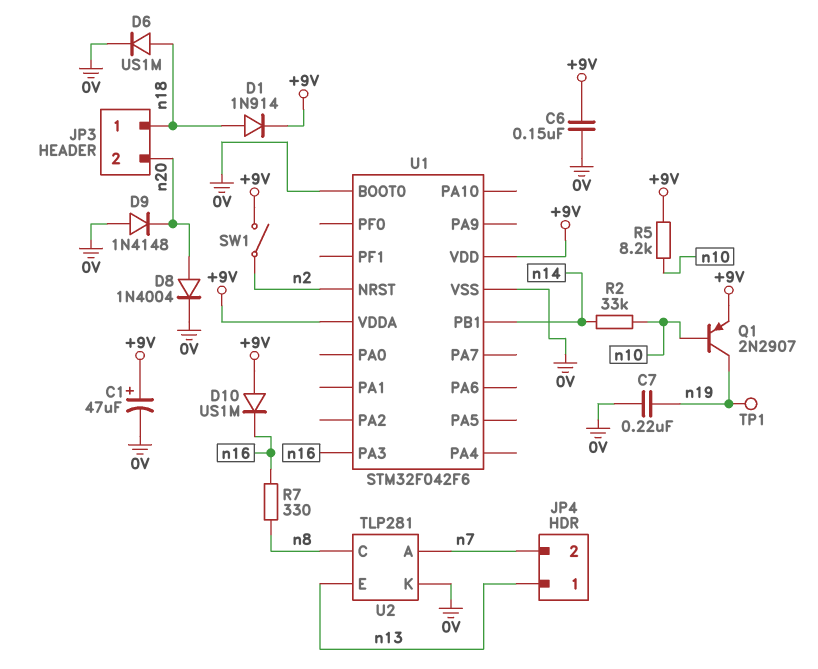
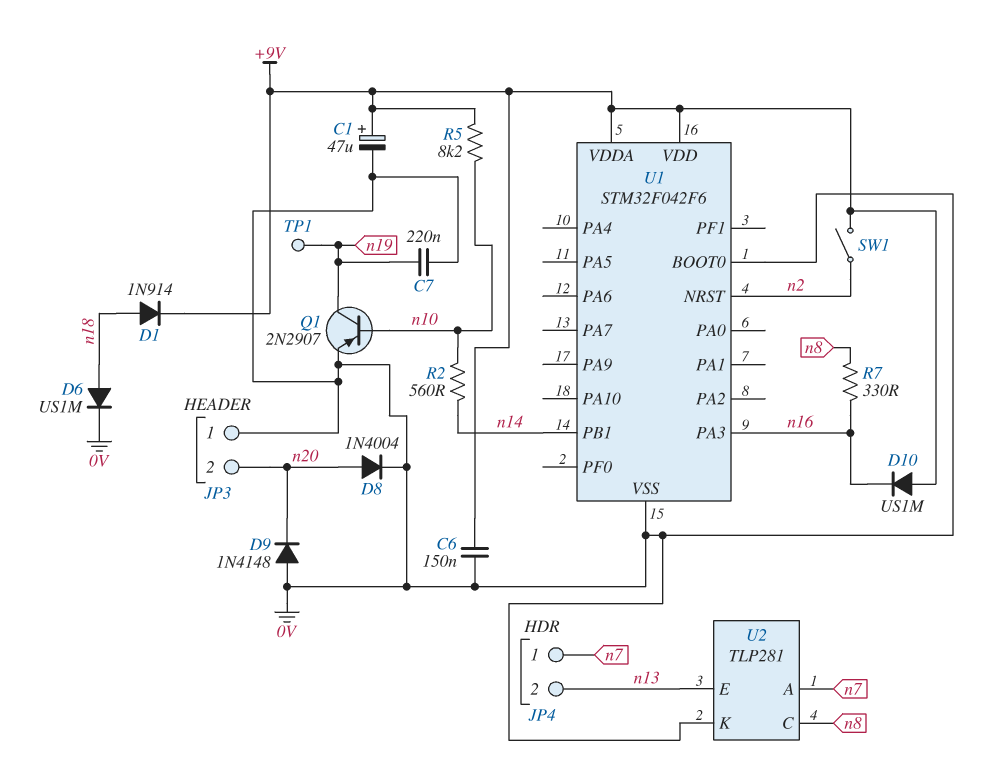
JP3 pin 1: n18 -> 0V
JP4 pin 1: n13 -> n7
JP4 pin 2: n7 -> n13
Q1: PNP 2N2907 (B n10, C n19, E +9V) -> PNP 2N2907 (B n10, C n19, E 0V)
R2: 33k (n10, n14) -> 560 (n10, n14)

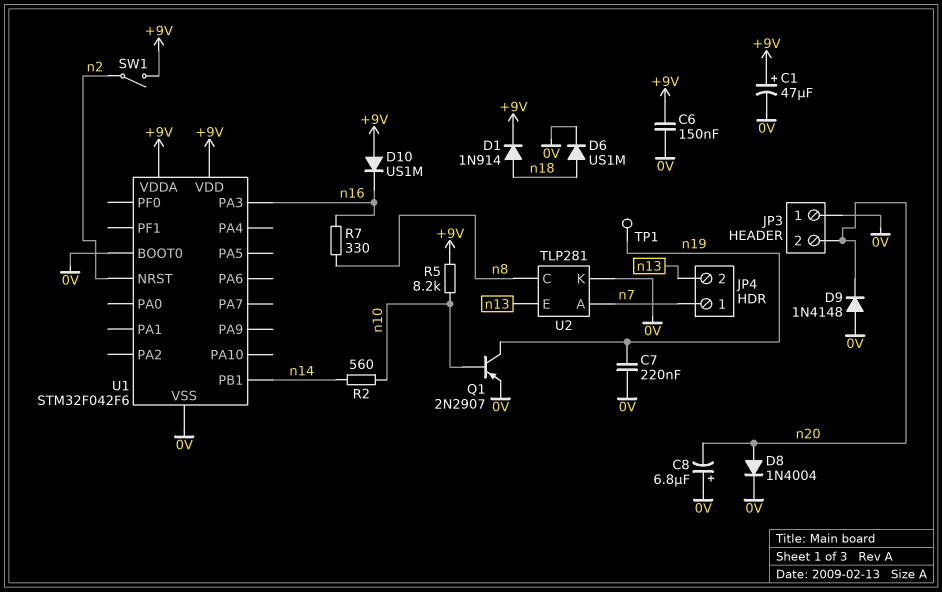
C8: none -> 6.8uF (plus 0V, minus n20)

